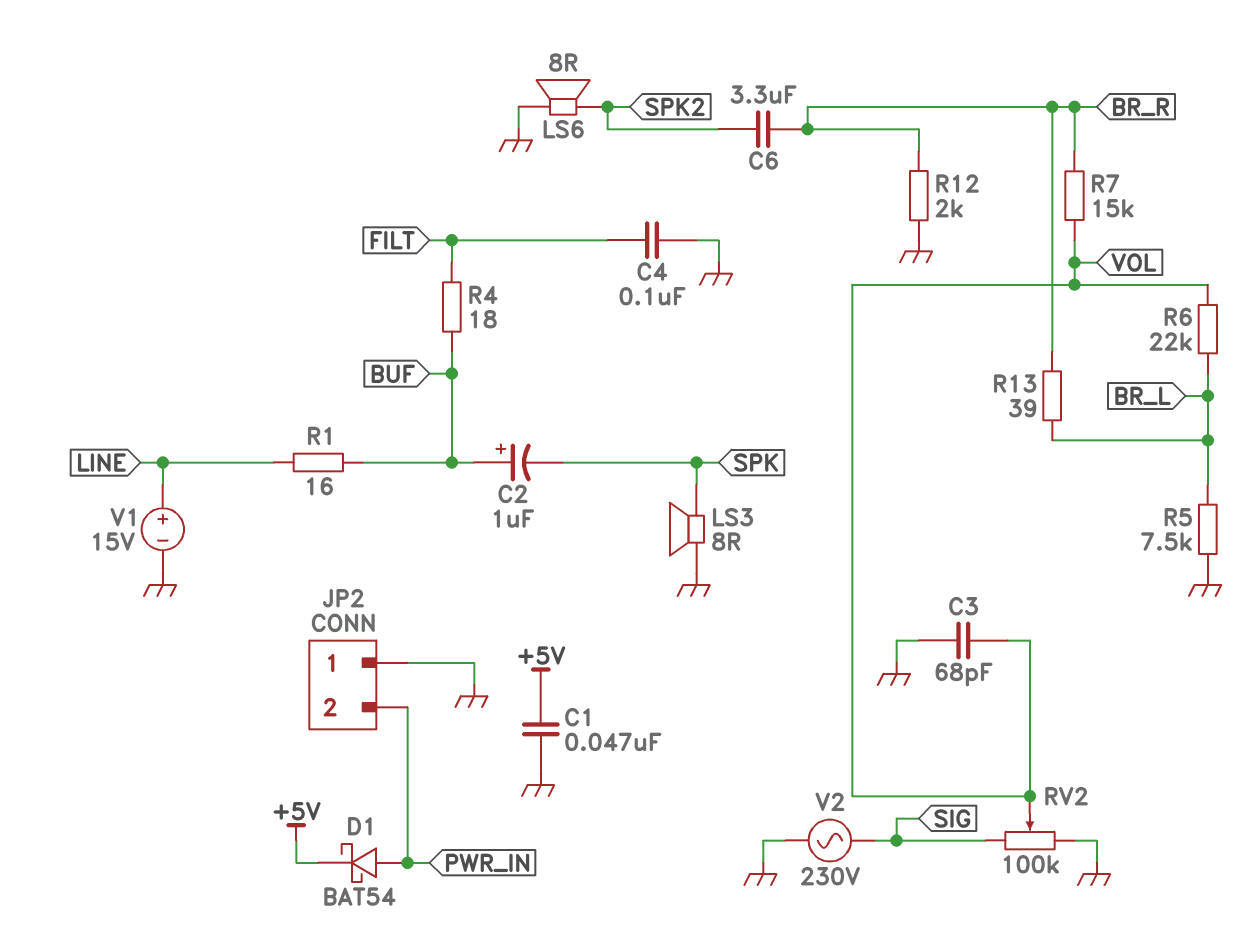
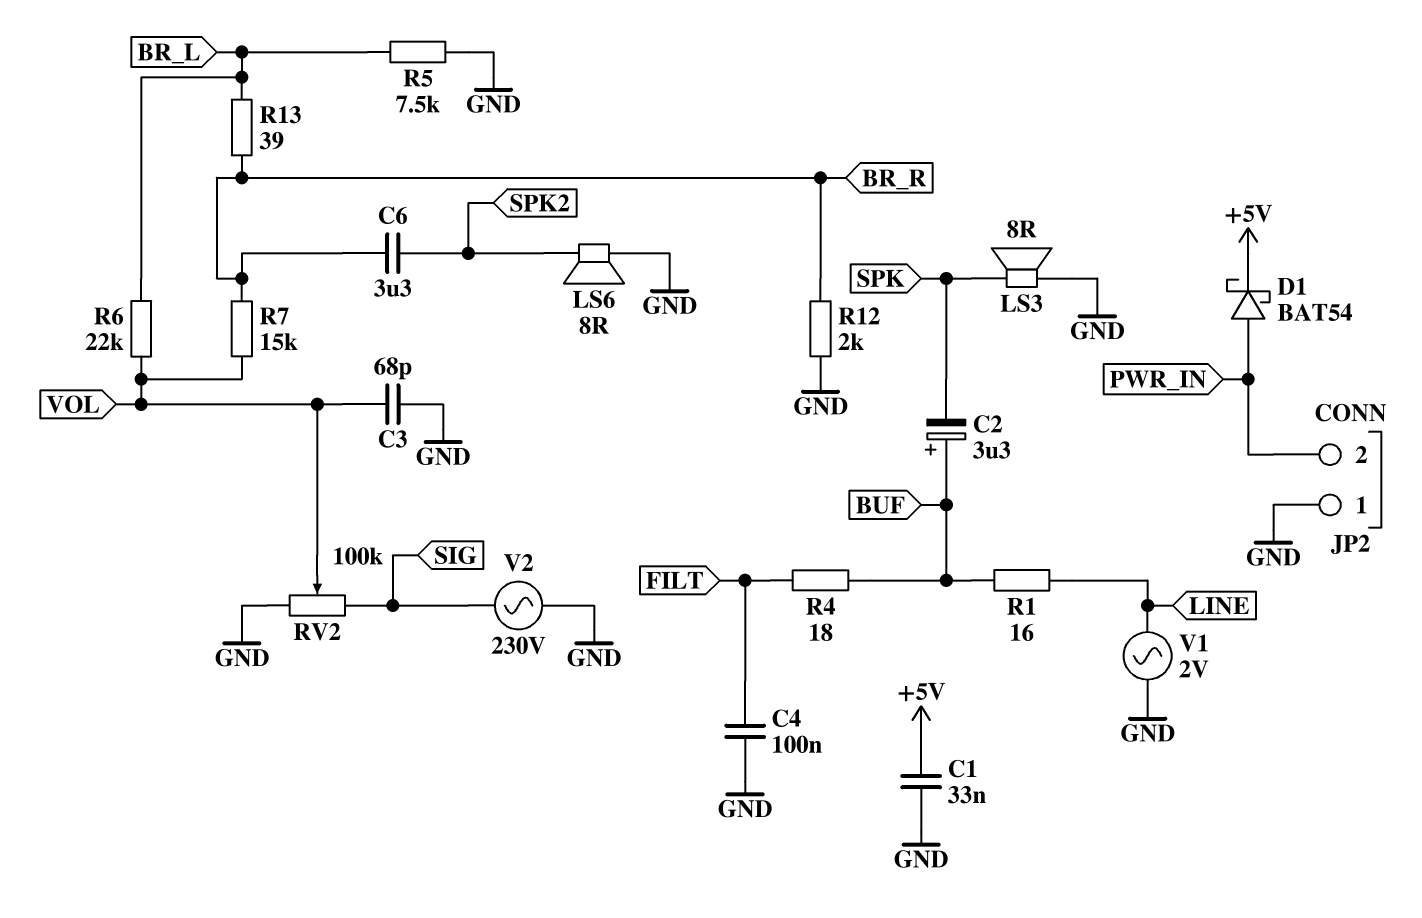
C1: 47nF (+5V, GND) -> 33nF (+5V, GND)
C2: 1uF (plus BUF, minus SPK) -> 3.3uF (plus BUF, minus SPK)
V1: 15V (plus LINE, minus GND) -> AC 2V (GND, LINE)

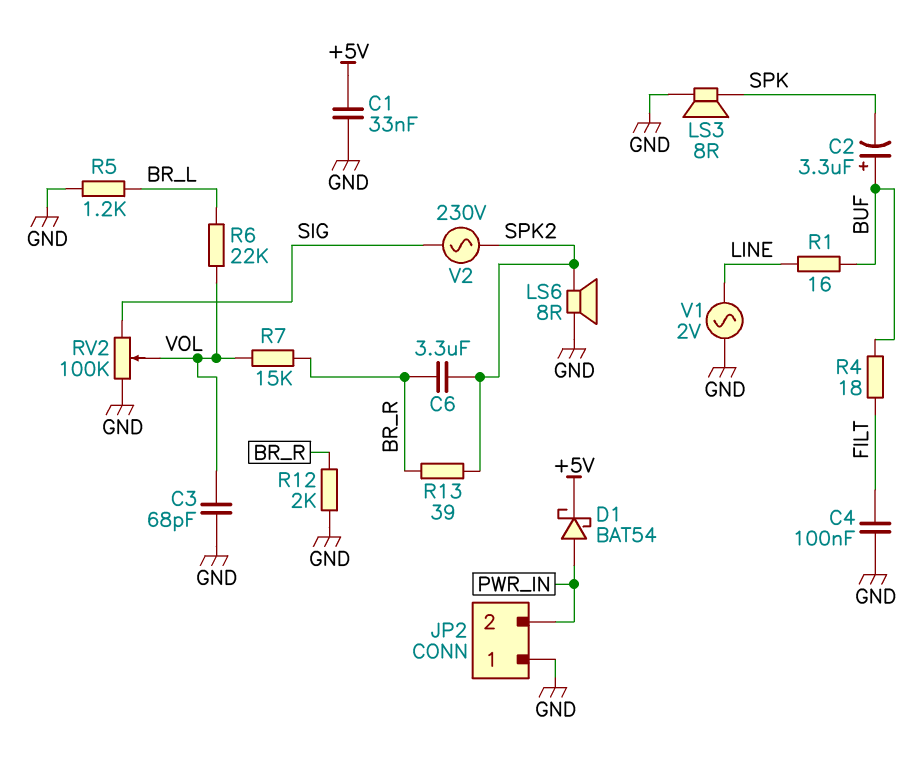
R5: 7.5k (BR_L, GND) -> 1.2k (BR_L, GND)
R13: 39 (BR_L, BR_R) -> 39 (BR_R, SPK2)
V2: AC 230V (GND, SIG) -> AC 230V (SIG, SPK2)

